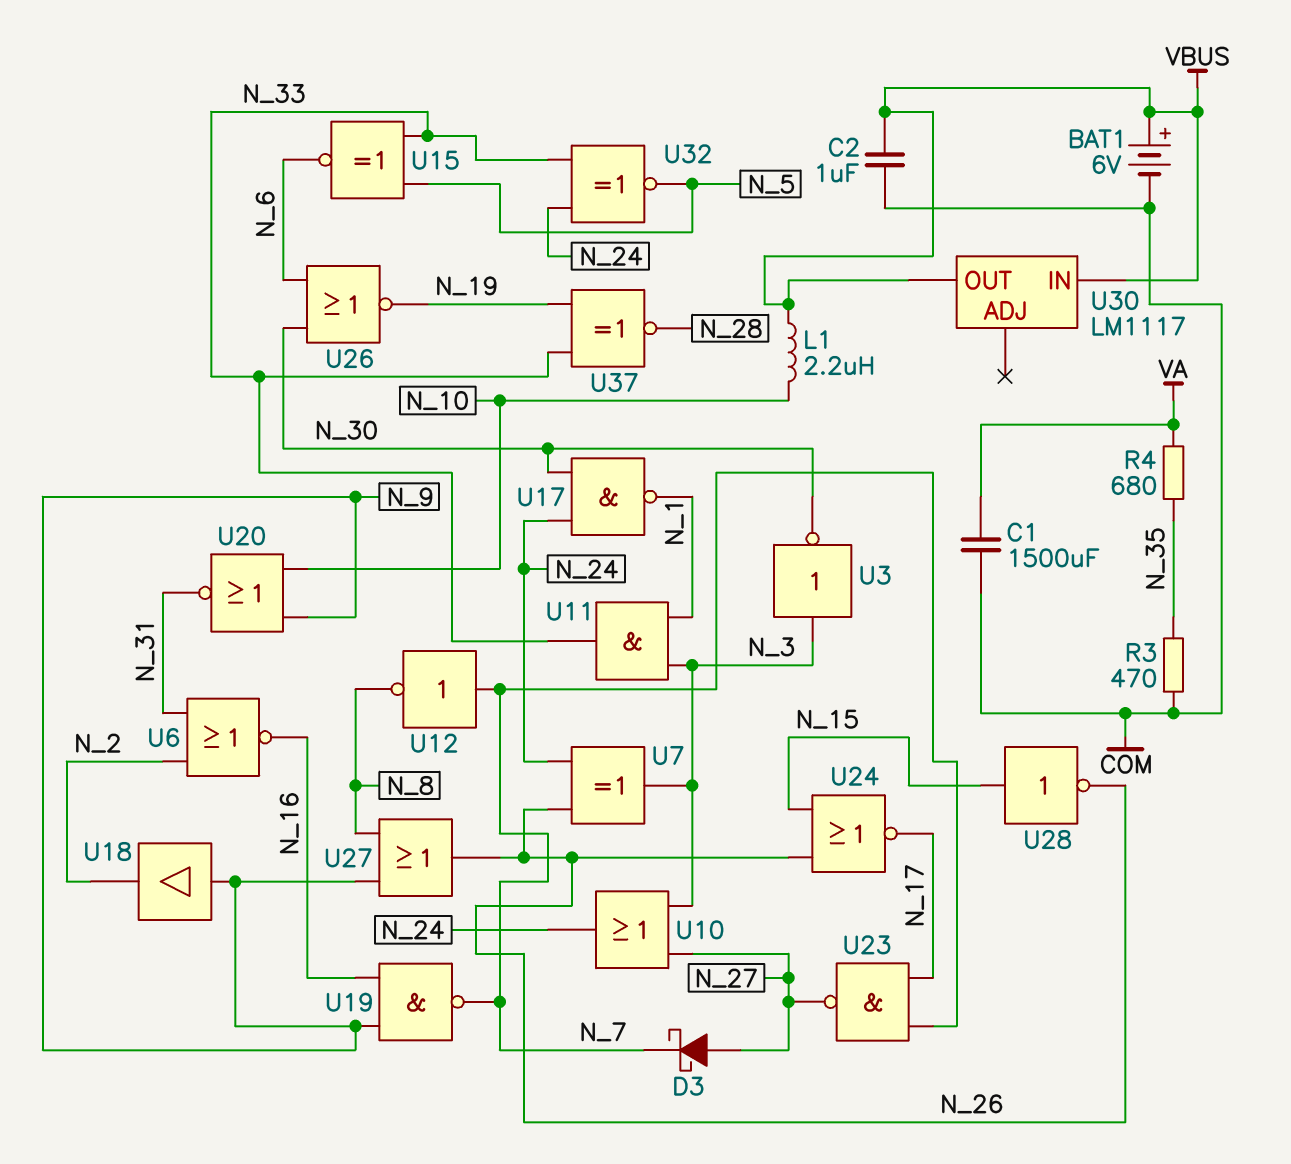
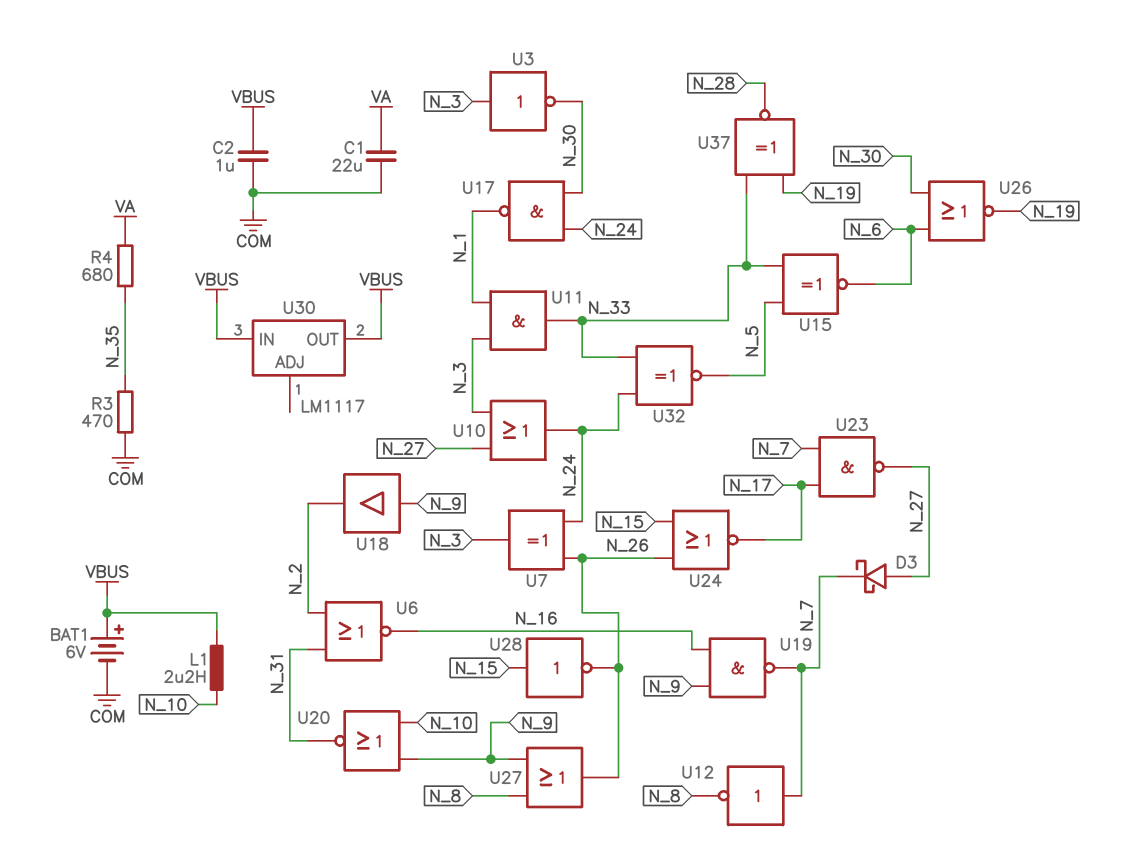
C1: 1500uF (COM, VA) -> 22uF (COM, VA)

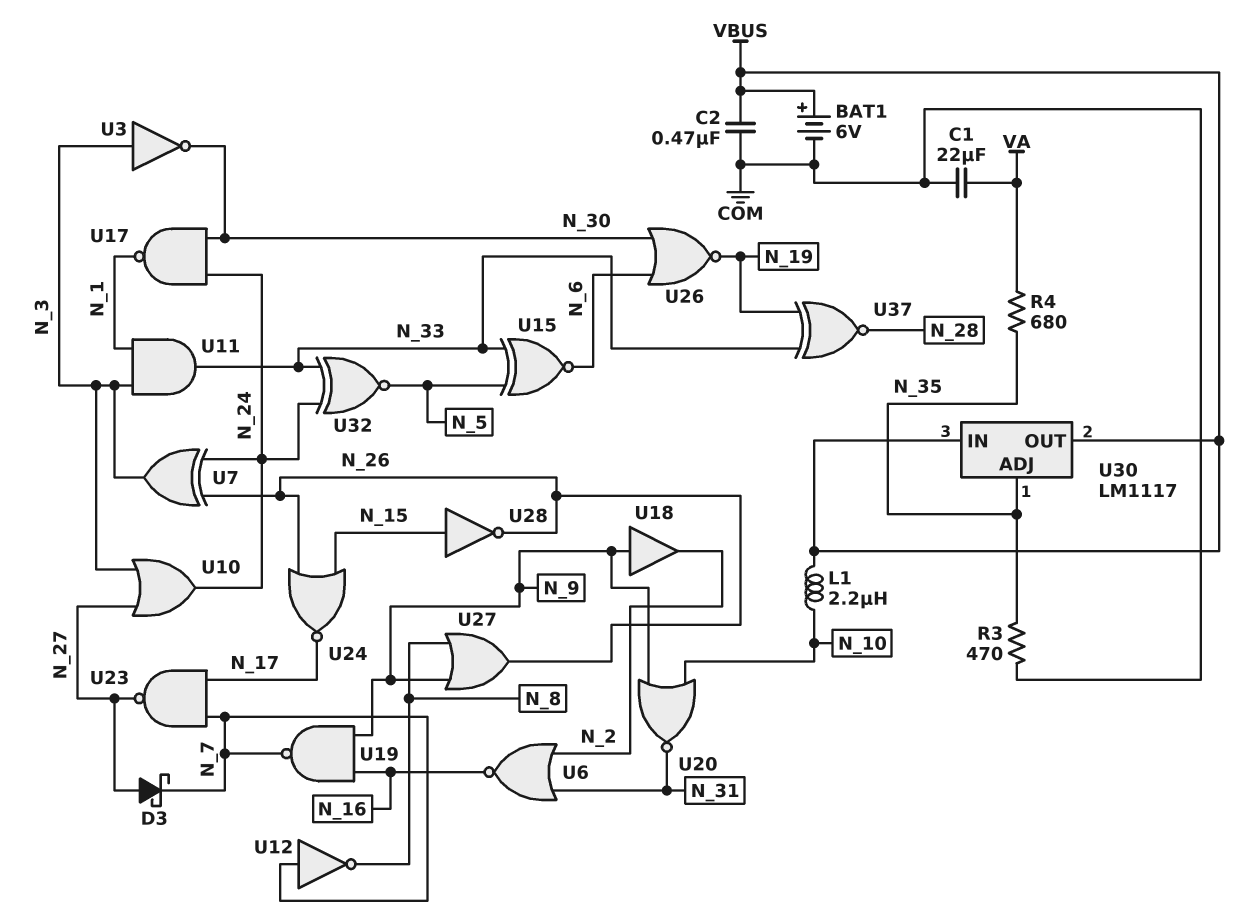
C2: 1uF (COM, VBUS) -> 470nF (COM, VBUS)
U30 pin ADJ: none -> N_35

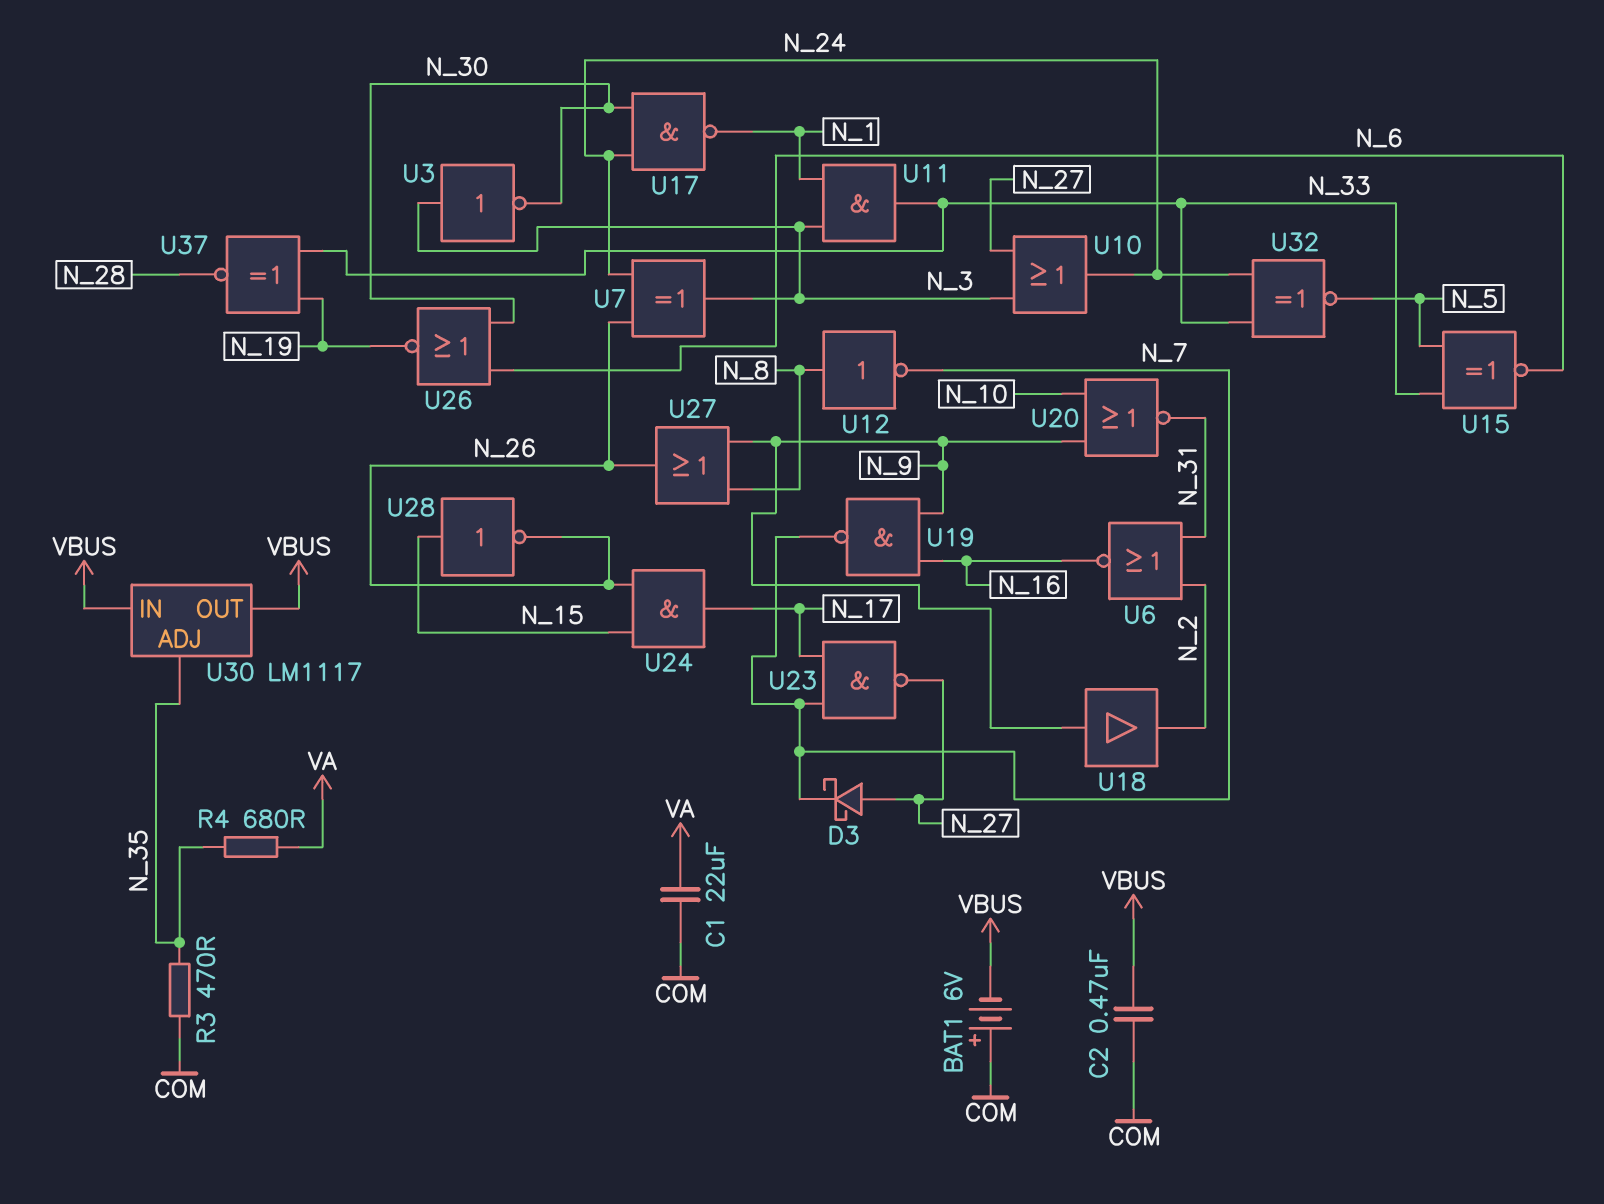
BAT1: 6V (plus VBUS, minus COM) -> 6V (plus COM, minus VBUS)
L1: 2.2uH (N_10, VBUS) -> none
U12: NOT (in N_7, out N_8) -> NOT (in N_8, out N_7)
U24: NOR (in N_15, in N_26, out N_17) -> AND (in N_15, in N_26, out N_17)

